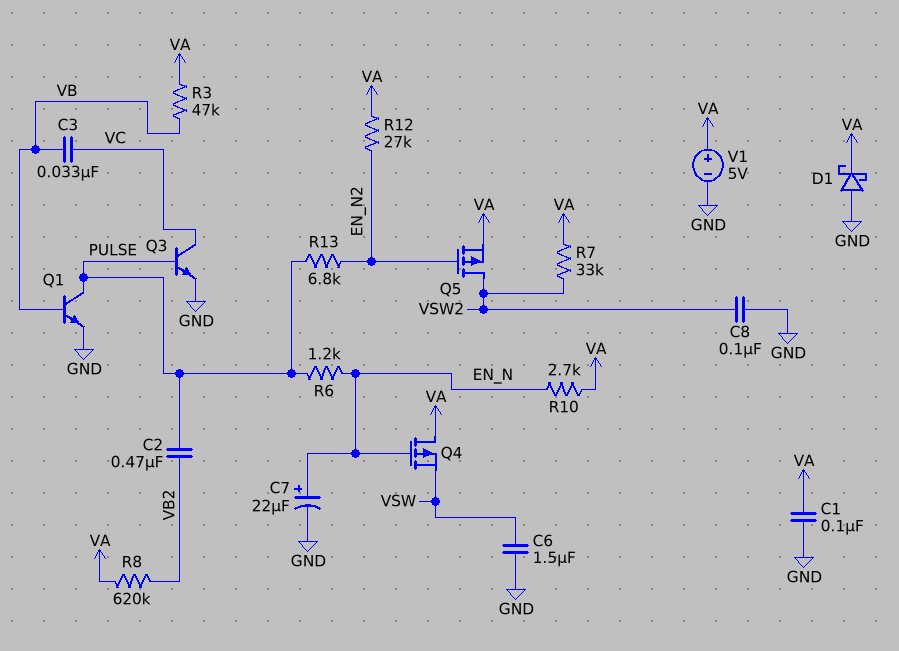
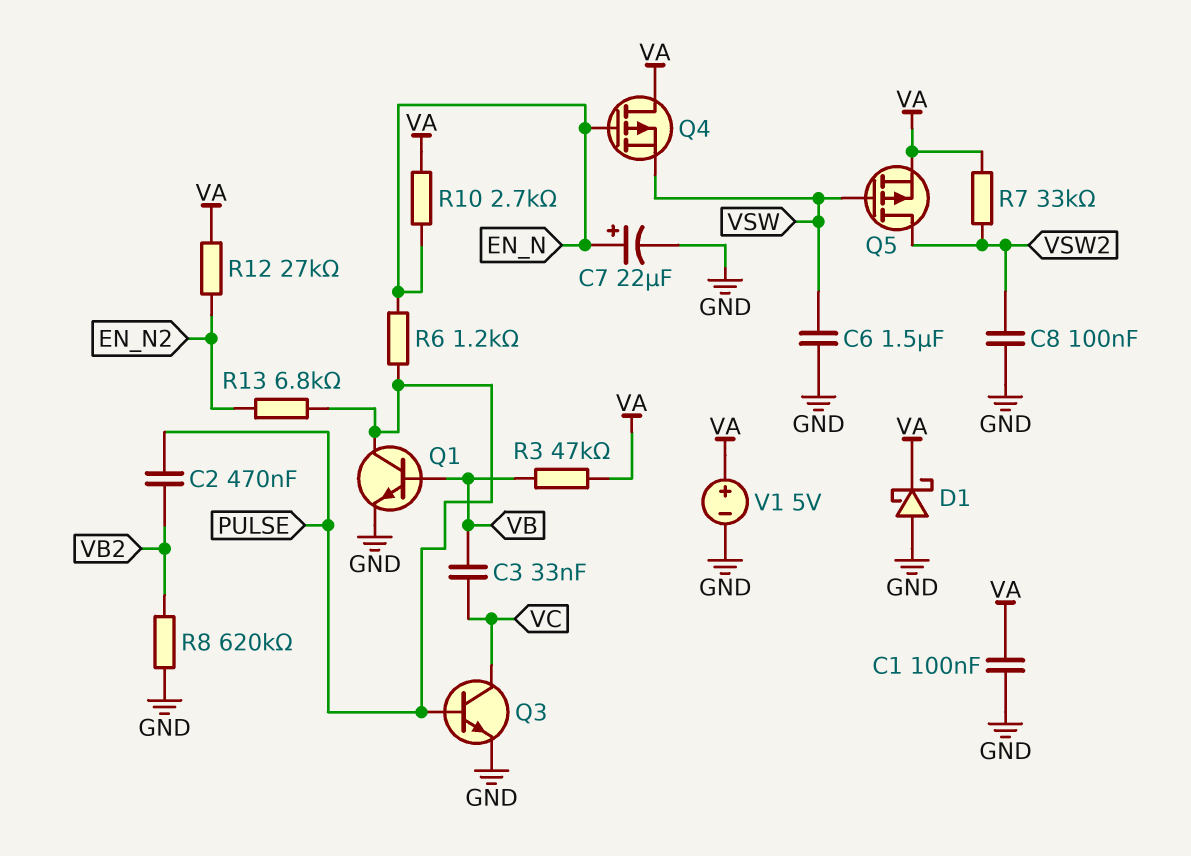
Q5: PMOS (G EN_N2, D VSW2, S VA) -> PMOS (G VSW, D VSW2, S VA)
R8: 620k (VA, VB2) -> 620k (GND, VB2)

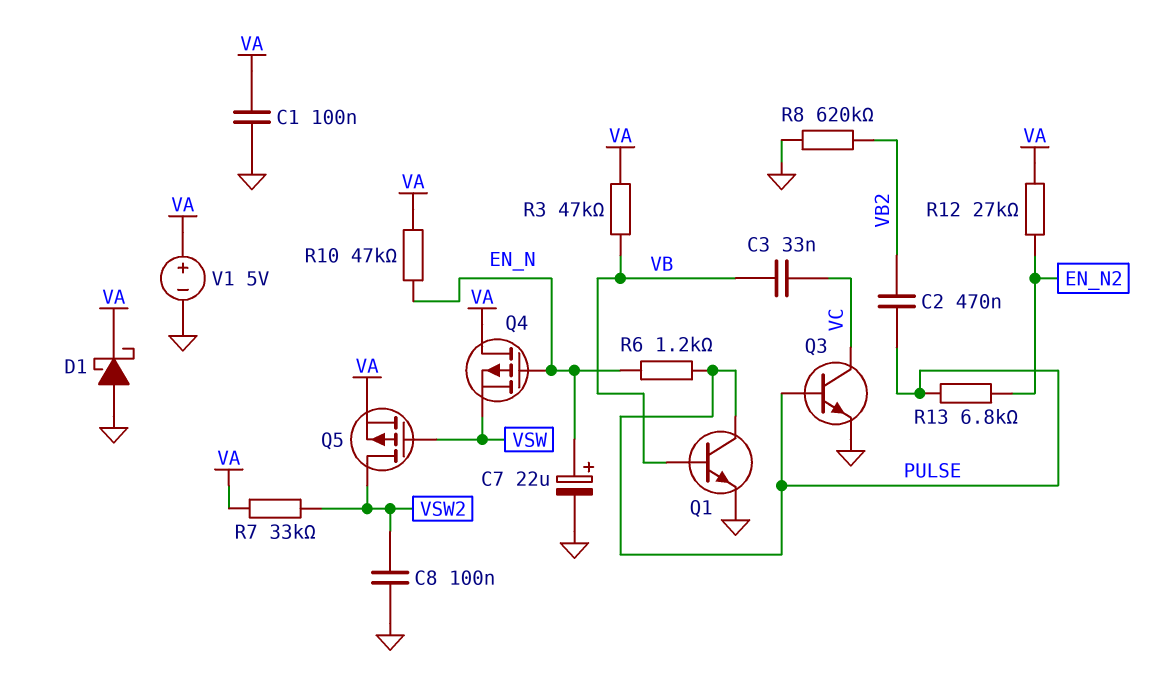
C6: 1.5uF (GND, VSW) -> none
R10: 2.7k (EN_N, VA) -> 47k (EN_N, VA)

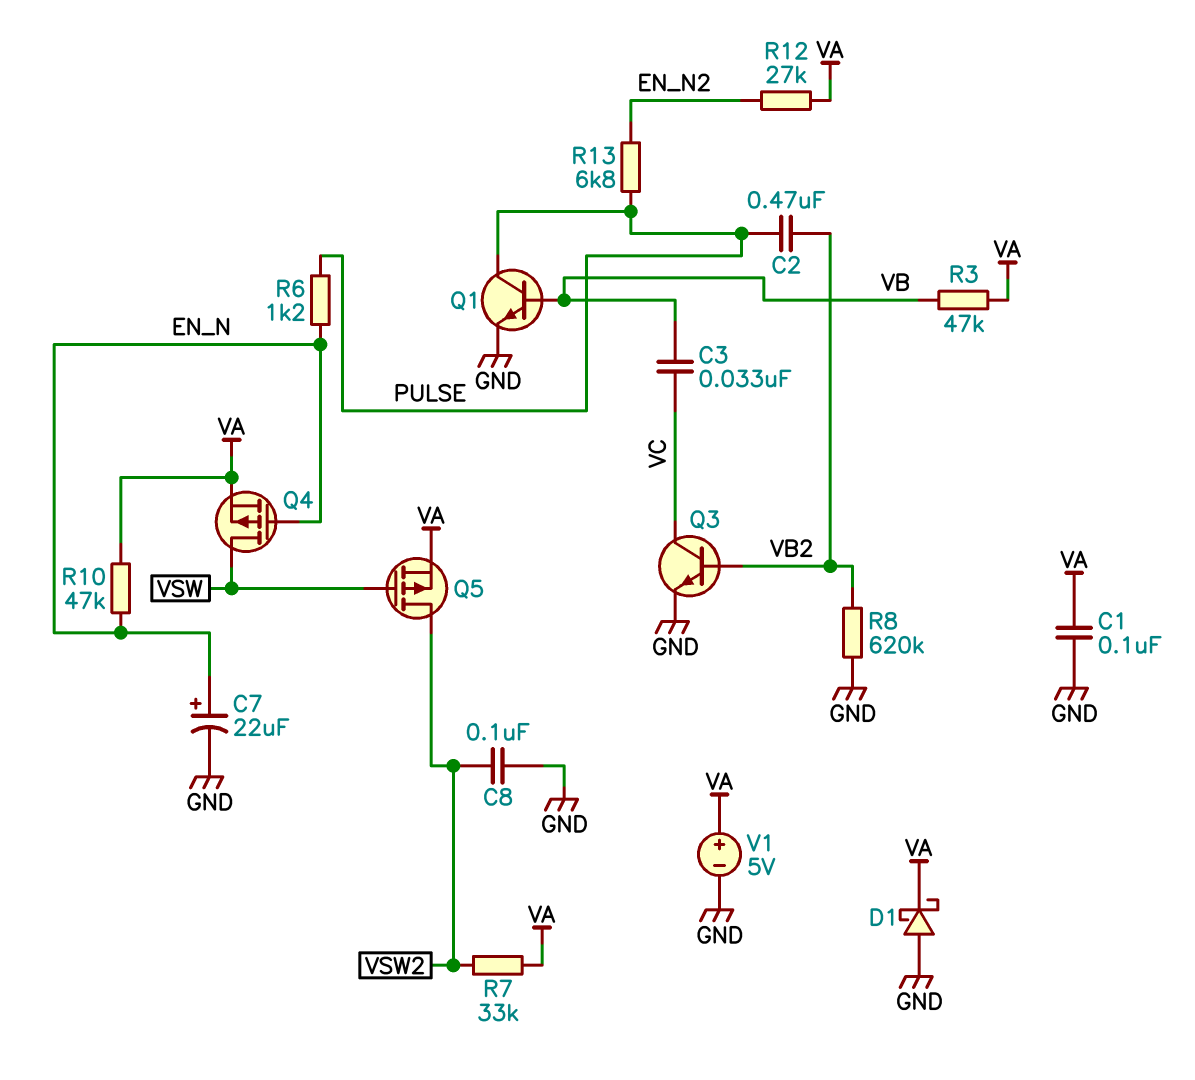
Q3: NPN (B PULSE, C VC, E GND) -> NPN (B VB2, C VC, E GND)
Q4: PMOS (G EN_N, D VA, S VSW) -> PMOS (G EN_N, D VSW, S VA)

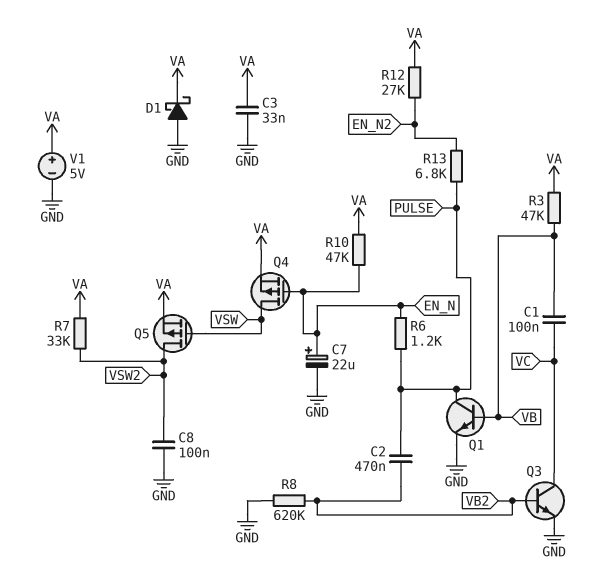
C1: 100nF (GND, VA) -> 100nF (VB, VC)
C3: 33nF (VB, VC) -> 33nF (GND, VA)

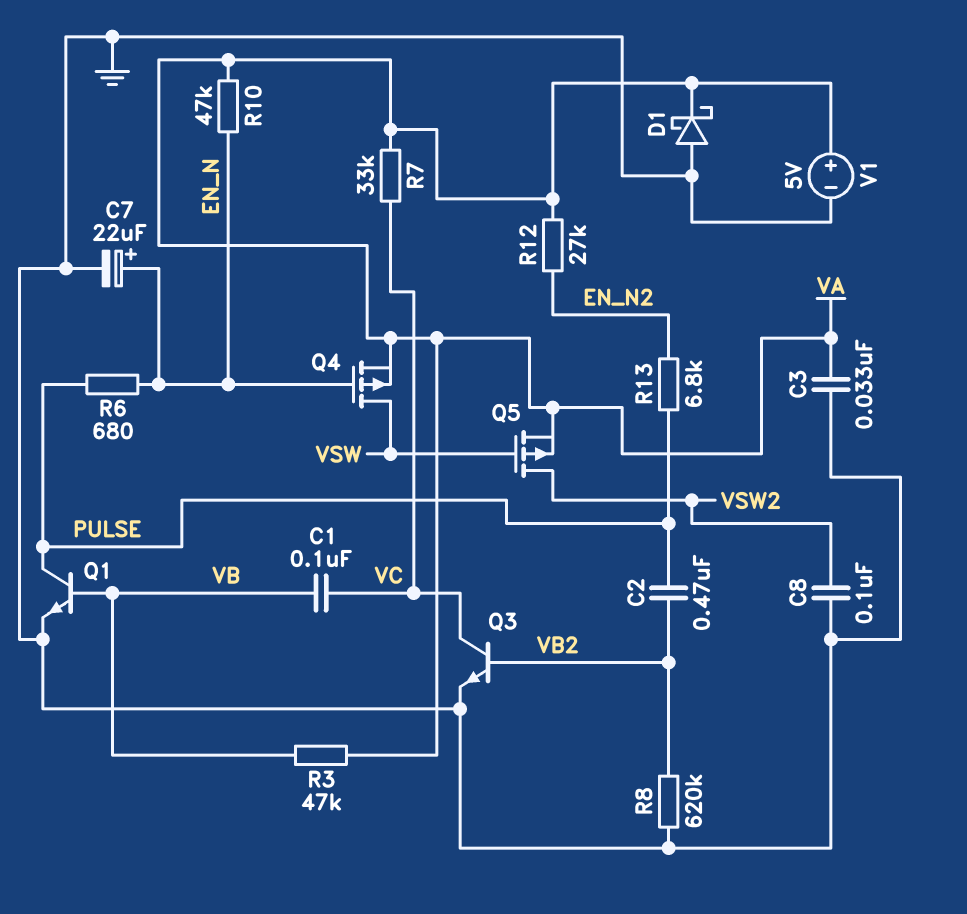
R6: 1.2k (EN_N, PULSE) -> 680 (EN_N, PULSE)
R7: 33k (VA, VSW2) -> 33k (VA, VC)

